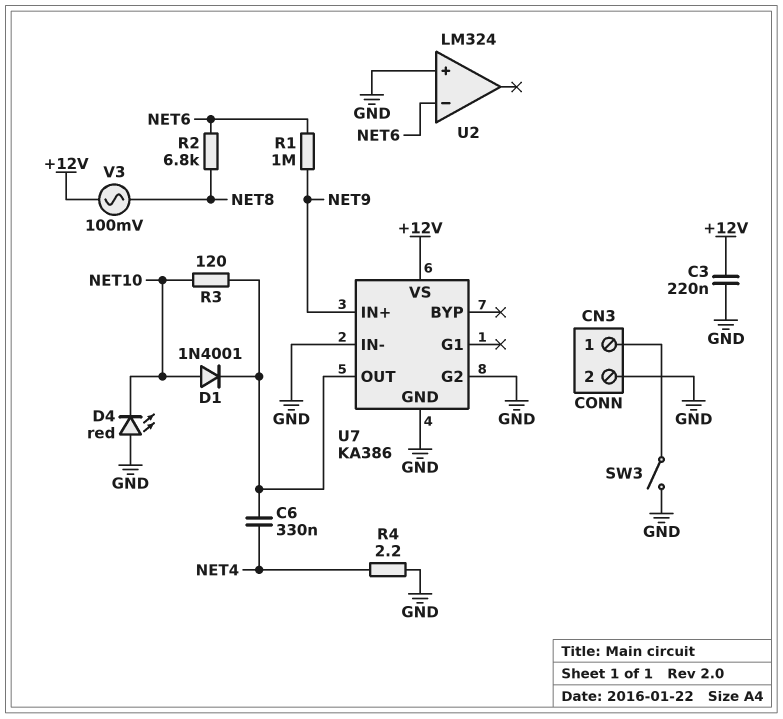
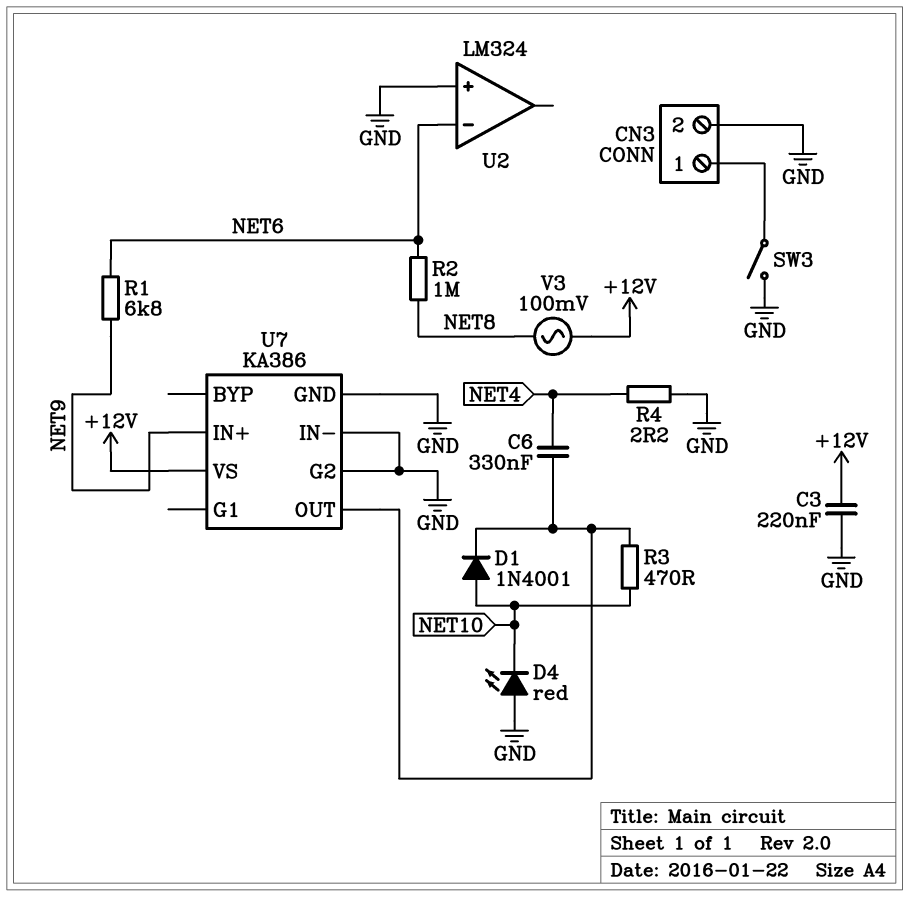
R1: 1M (NET6, NET9) -> 6.8k (NET6, NET9)
R2: 6.8k (NET6, NET8) -> 1M (NET6, NET8)
R3: 120 (NET10, U7/OUT) -> 470 (NET10, U7/OUT)

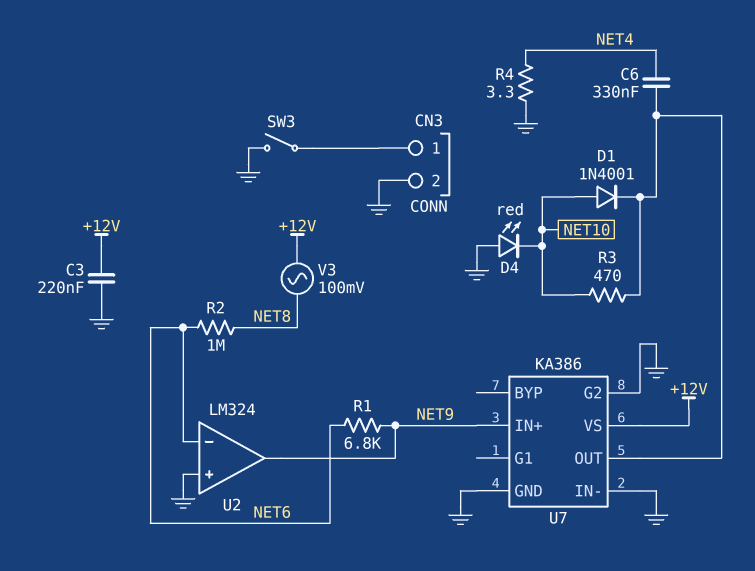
R4: 2.2 (GND, NET4) -> 3.3 (GND, NET4)
U2 pin out: none -> NET9

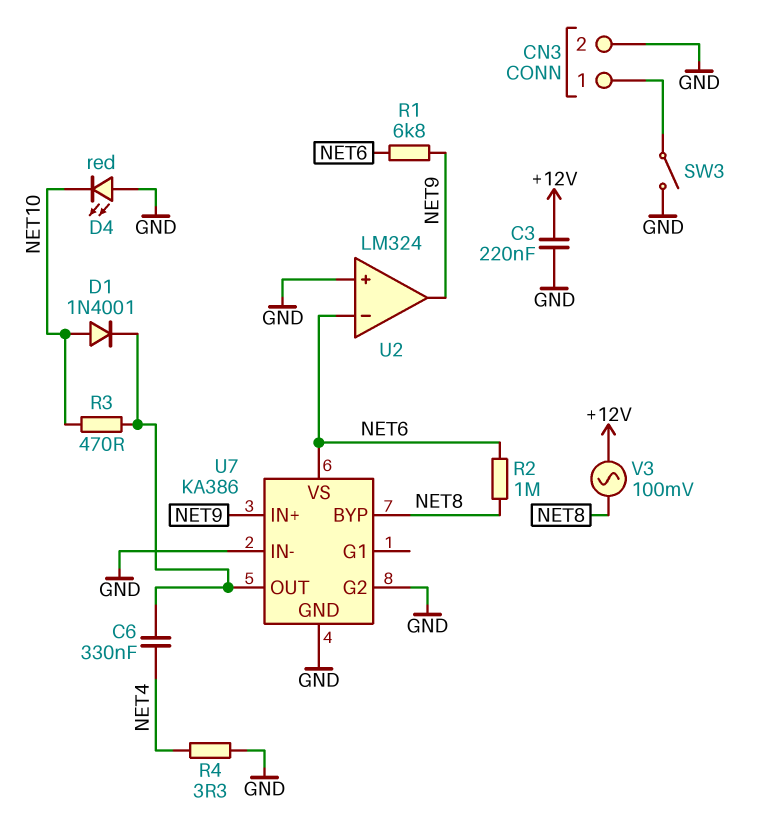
U7 pin BYP: none -> NET8
U7 pin VS: +12V -> NET6

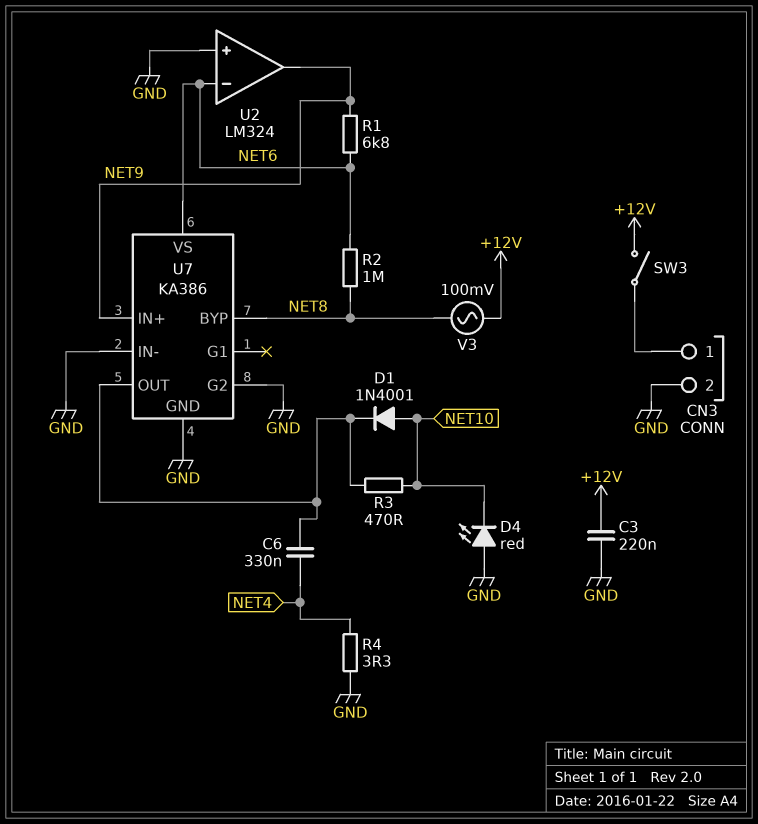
SW3: switch (CN3/1, GND) -> switch (+12V, CN3/1)

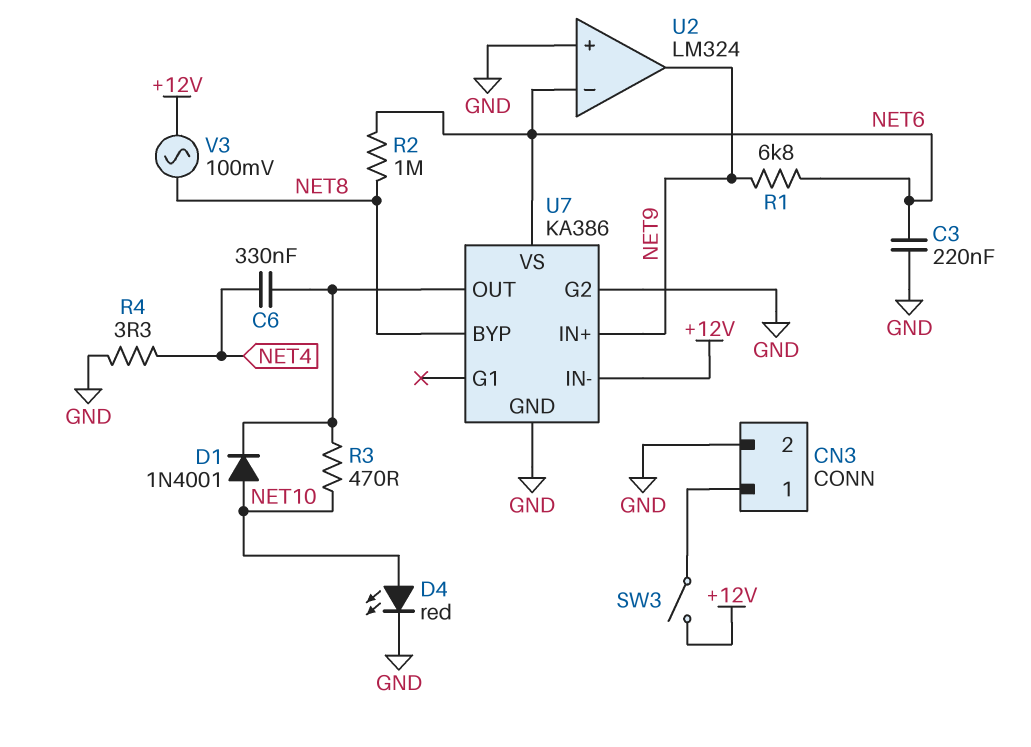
C3: 220nF (+12V, GND) -> 220nF (GND, NET6)
D4: LED red (A GND, K NET10) -> LED red (A NET10, K GND)
U7 pin IN-: GND -> +12V

